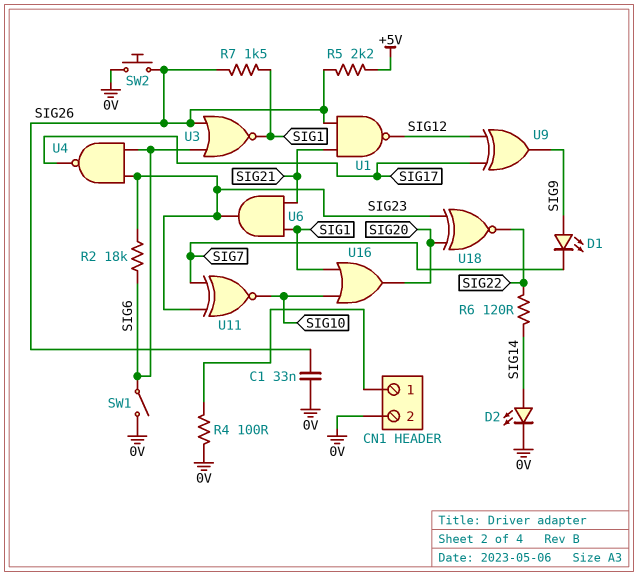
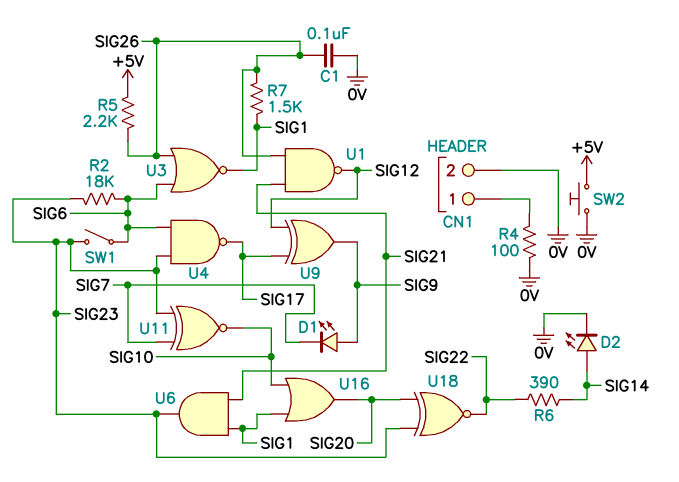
C1: 33nF (0V, SIG26) -> 100nF (0V, SIG26)
R6: 120 (SIG14, SIG22) -> 390 (SIG14, SIG22)
SW1: switch (0V, SIG6) -> switch (SIG6, SIG23)
SW2: button (0V, SIG26) -> button (+5V, 0V)

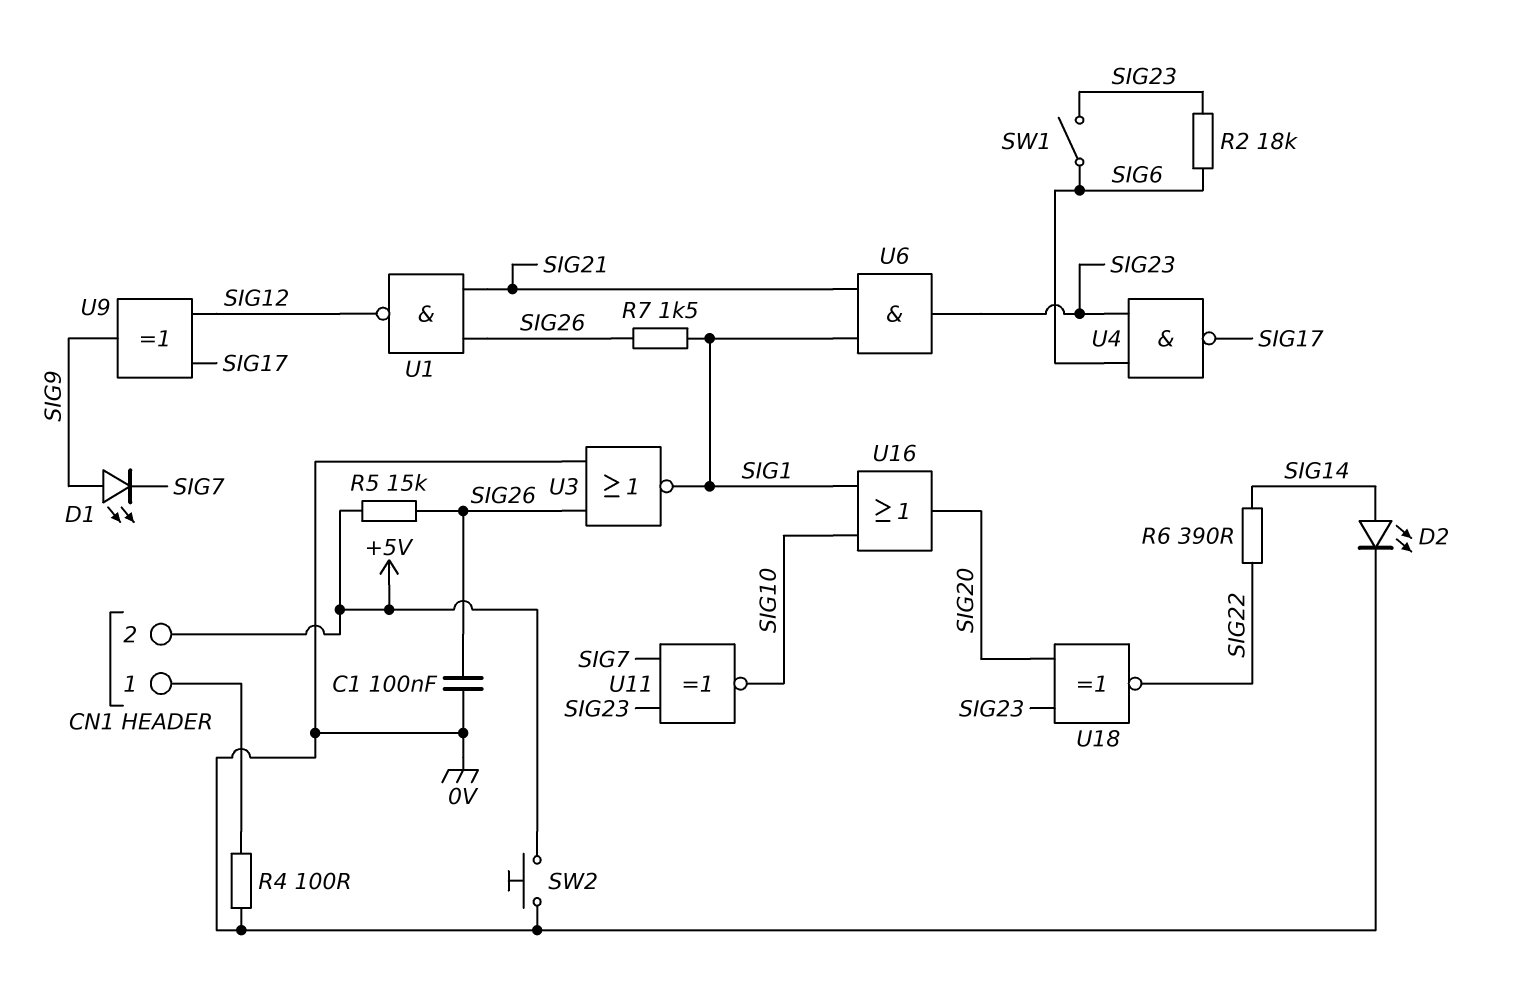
CN1 pin 2: 0V -> +5V
R5: 2.2k (+5V, SIG26) -> 15k (+5V, SIG26)
U3: NOR (in SIG6, in SIG26, out SIG1) -> NOR (in 0V, in SIG26, out SIG1)

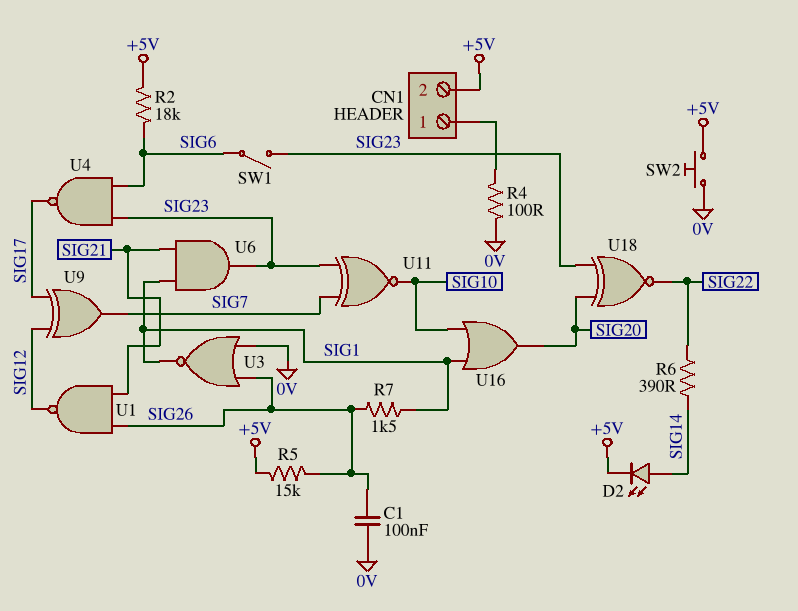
D1: LED (A SIG9, K SIG7) -> none
D2: LED (A SIG14, K 0V) -> LED (A SIG14, K +5V)
R2: 18k (SIG6, SIG23) -> 18k (+5V, SIG6)
U9: XOR (in SIG12, in SIG17, out SIG9) -> XOR (in SIG12, in SIG17, out SIG7)

